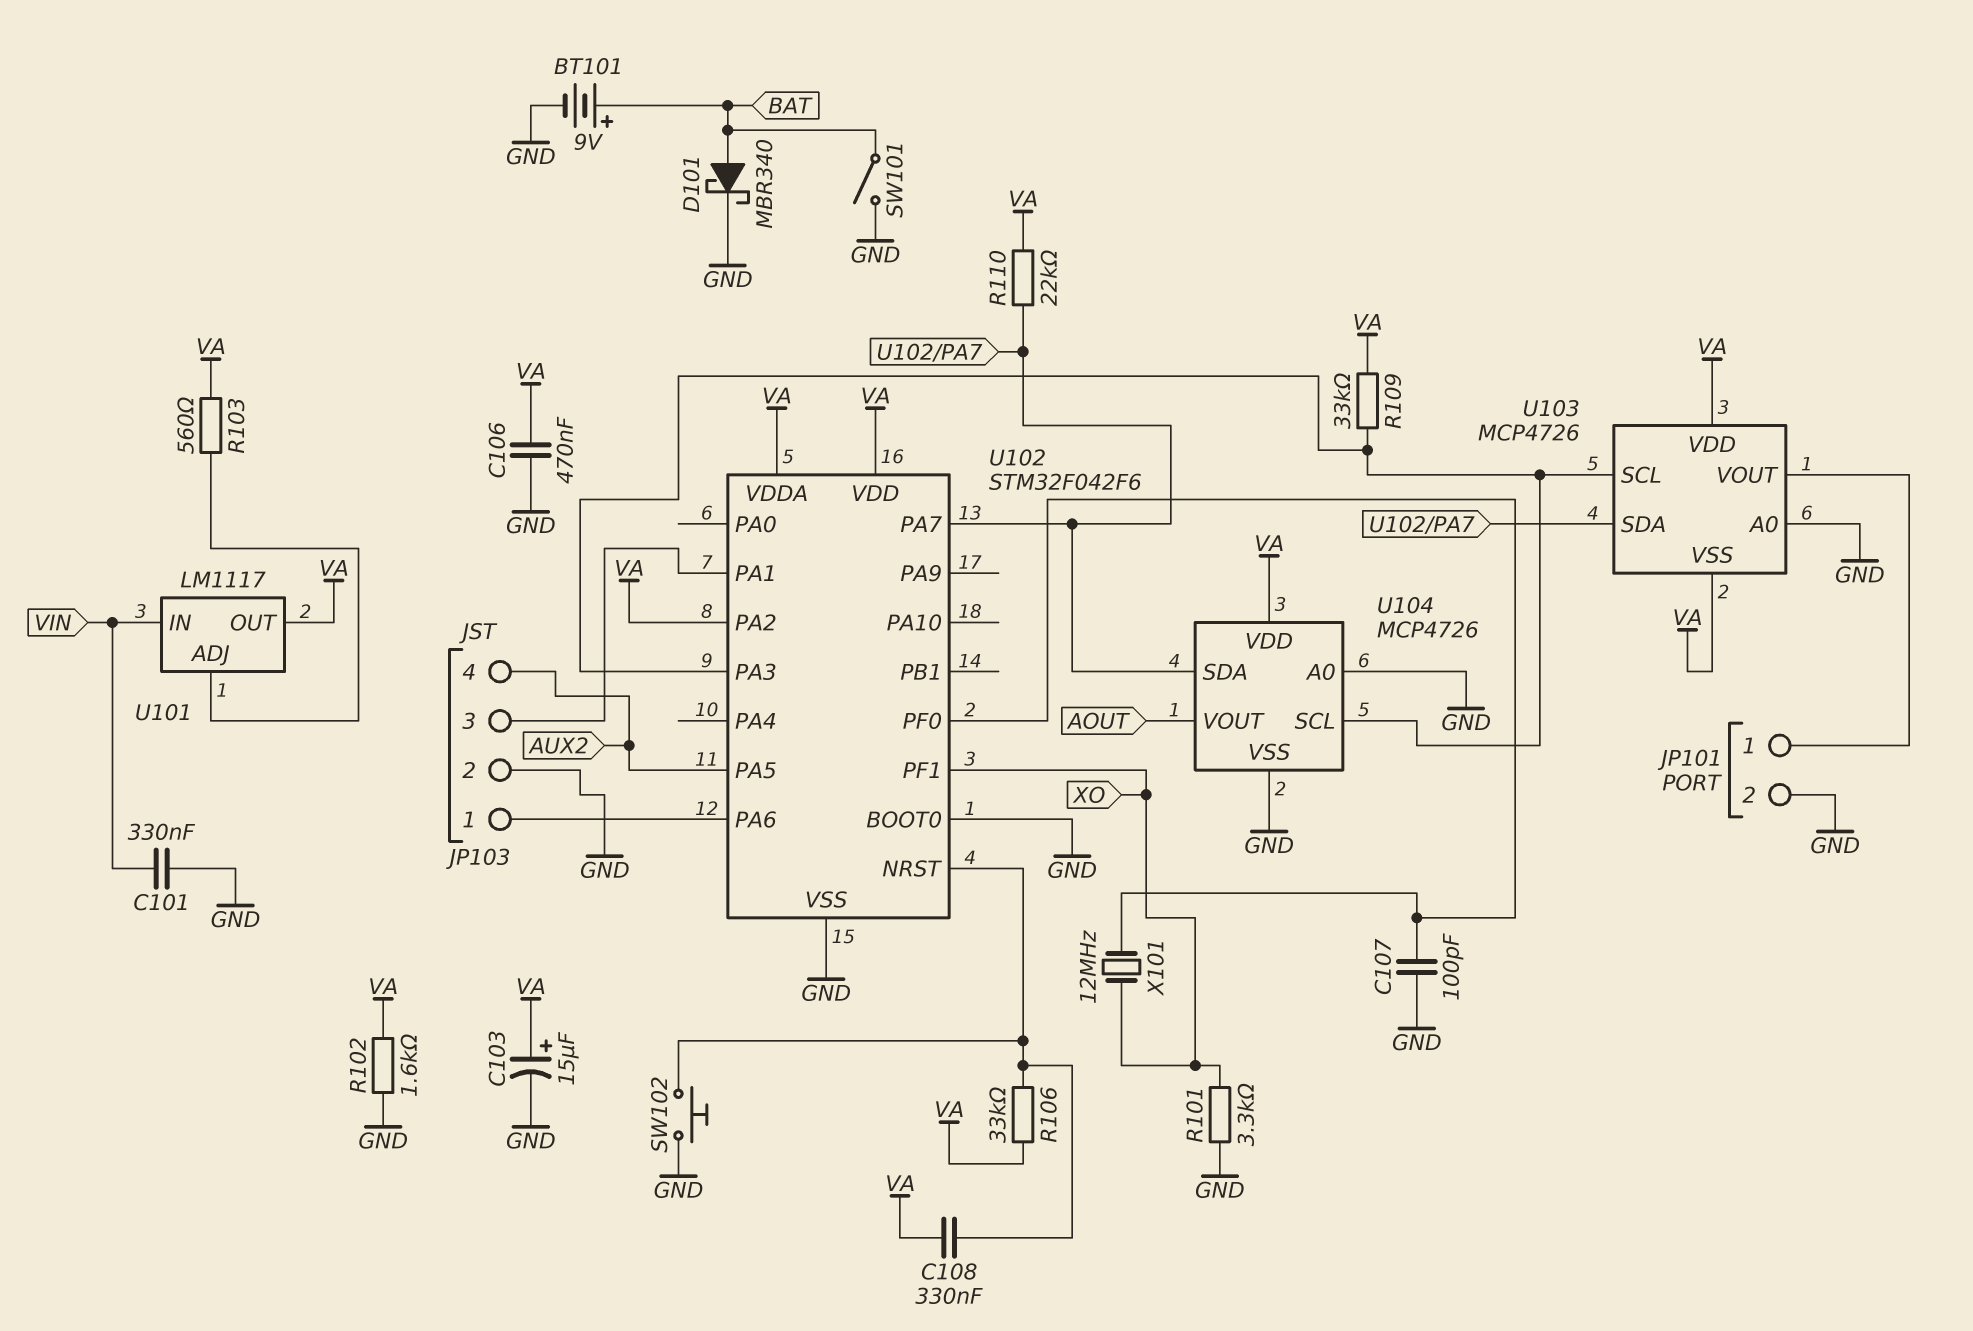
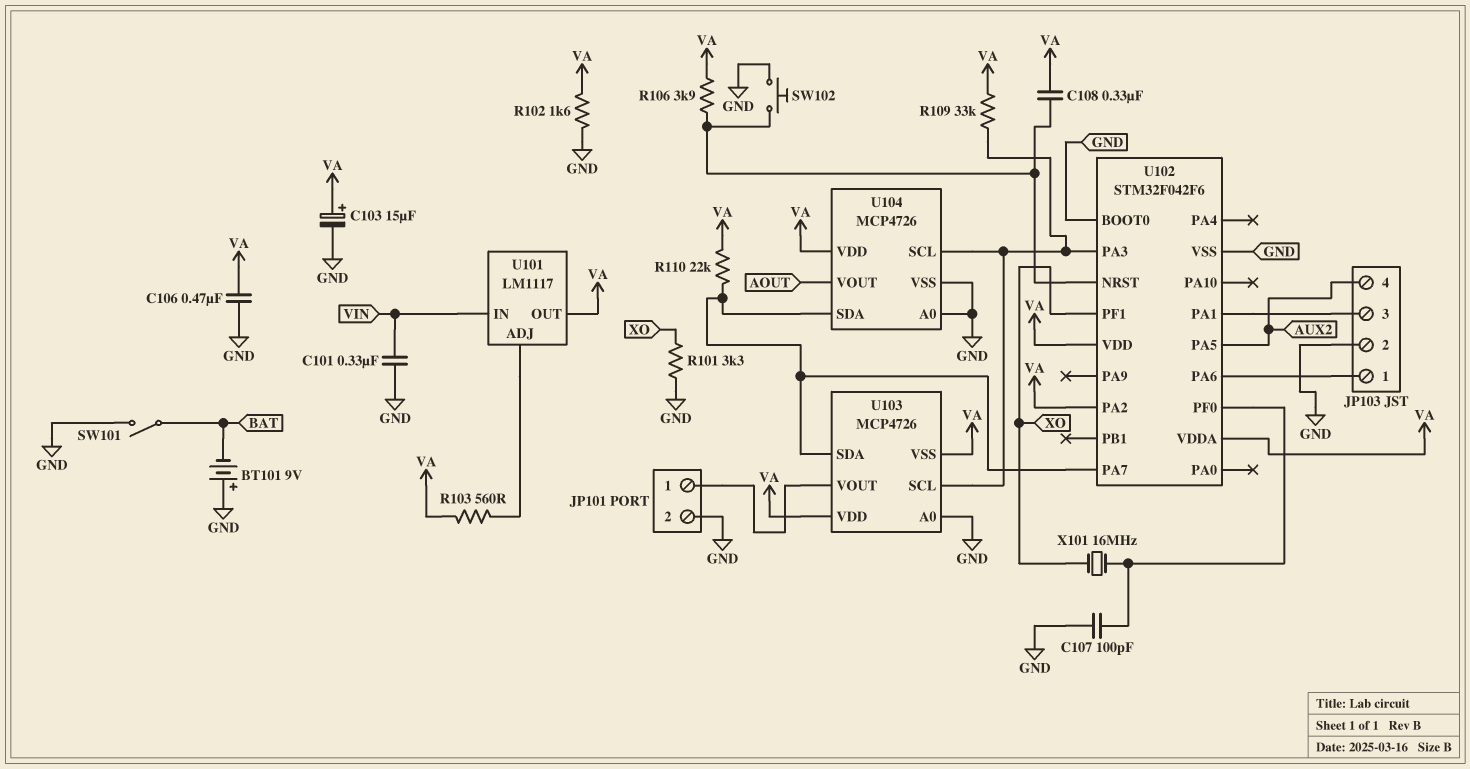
BT101: 9V (plus BAT, minus GND) -> 9V (plus GND, minus BAT)
D101: schottky MBR340 (A BAT, K GND) -> none
R106: 33k (U102/NRST, VA) -> 3.9k (U102/NRST, VA)
X101: 12MHz (U102/PF0, XO) -> 16MHz (U102/PF0, XO)

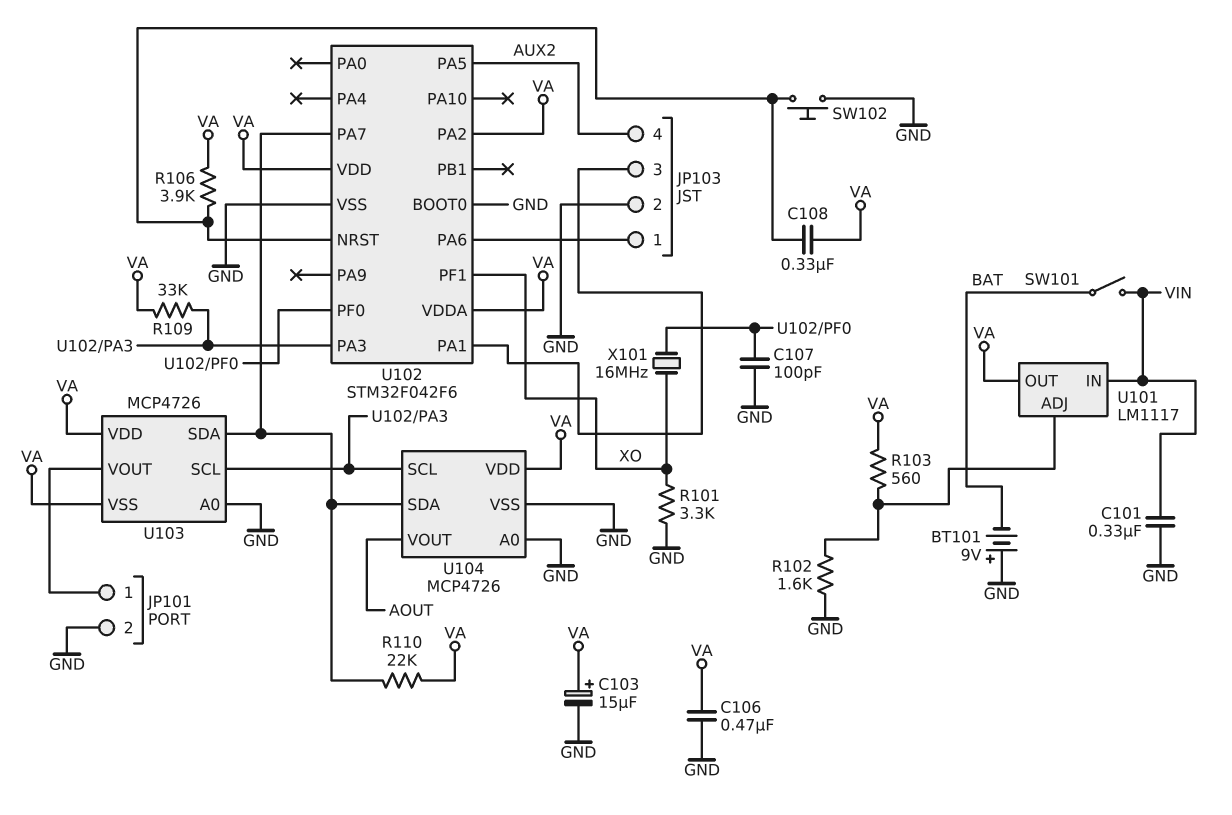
R102: 1.6k (GND, VA) -> 1.6k (GND, U101/ADJ)
SW101: switch (BAT, GND) -> switch (BAT, VIN)

